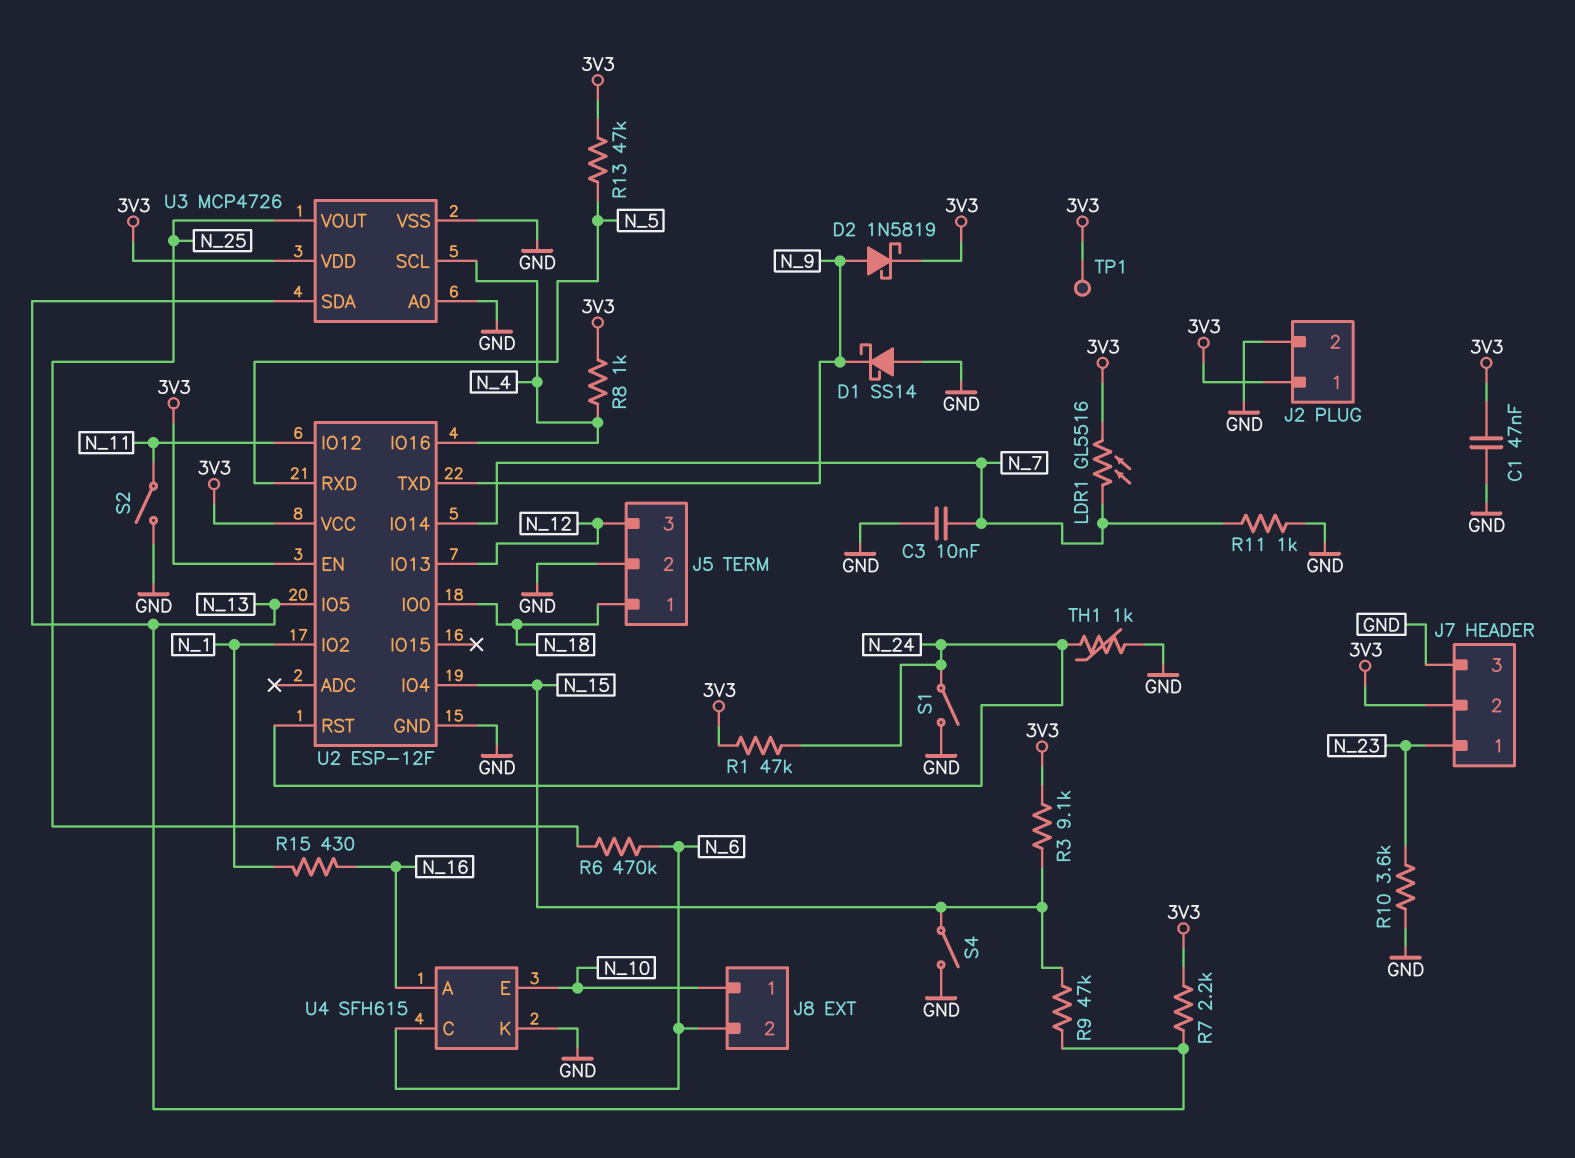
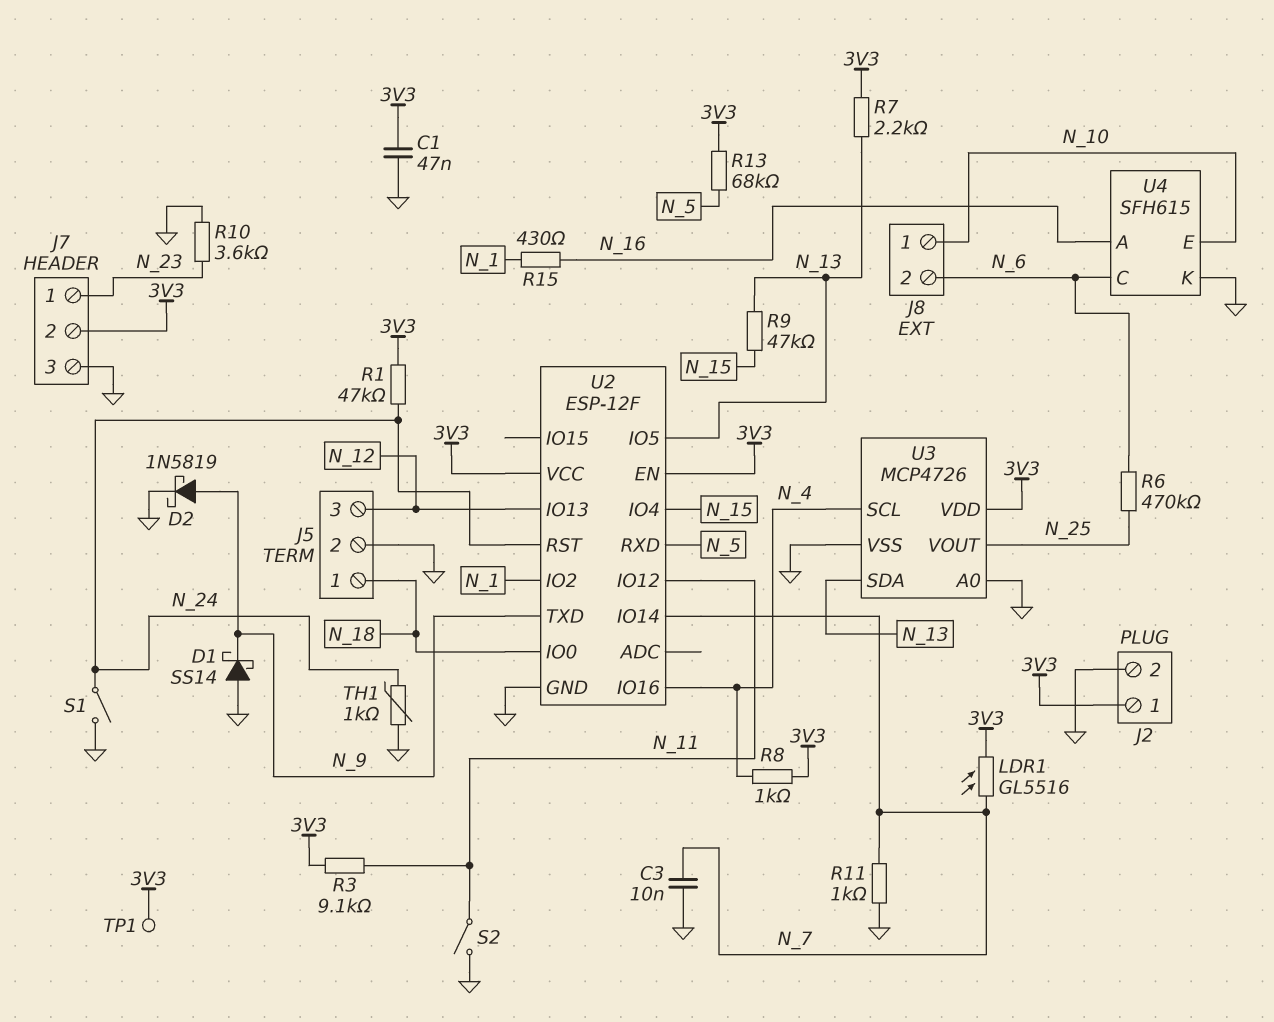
D2: schottky 1N5819 (A N_9, K 3V3) -> schottky 1N5819 (A N_9, K GND)
R3: 9.1k (3V3, N_15) -> 9.1k (3V3, N_11)
R13: 47k (3V3, N_5) -> 68k (3V3, N_5)
S4: switch (GND, N_15) -> none

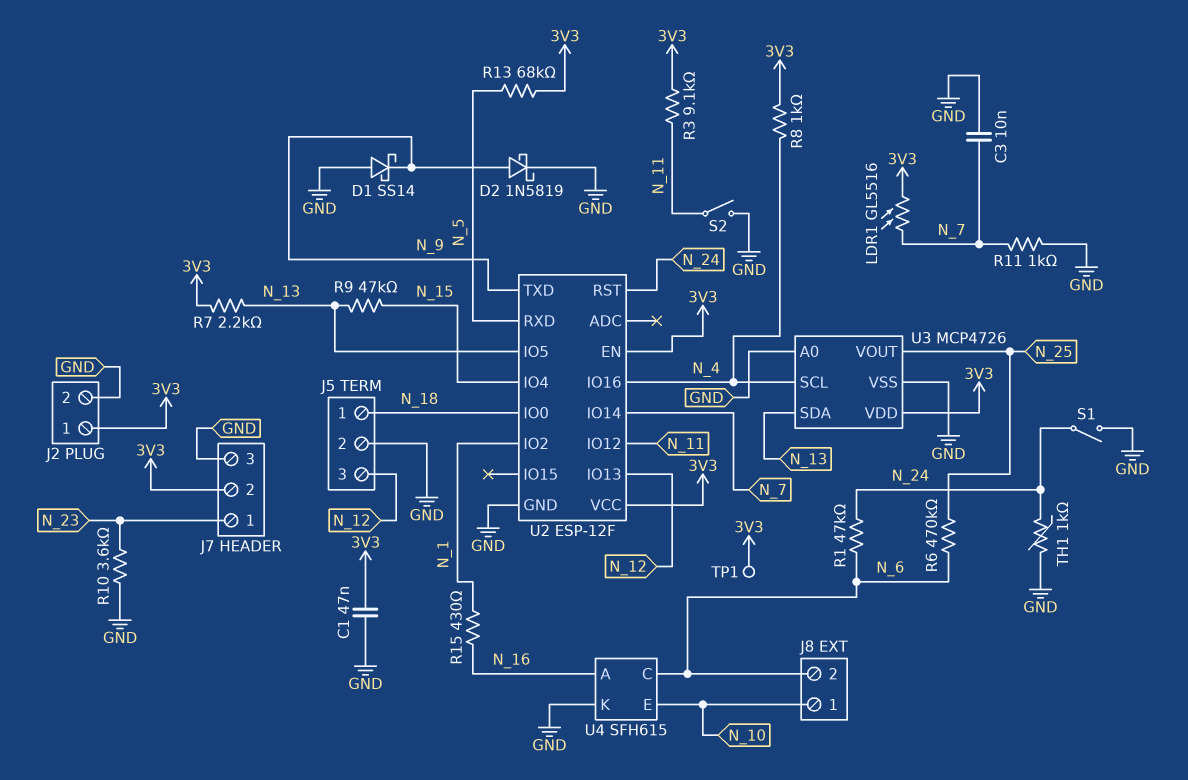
R1: 47k (3V3, N_24) -> 47k (N_6, N_24)

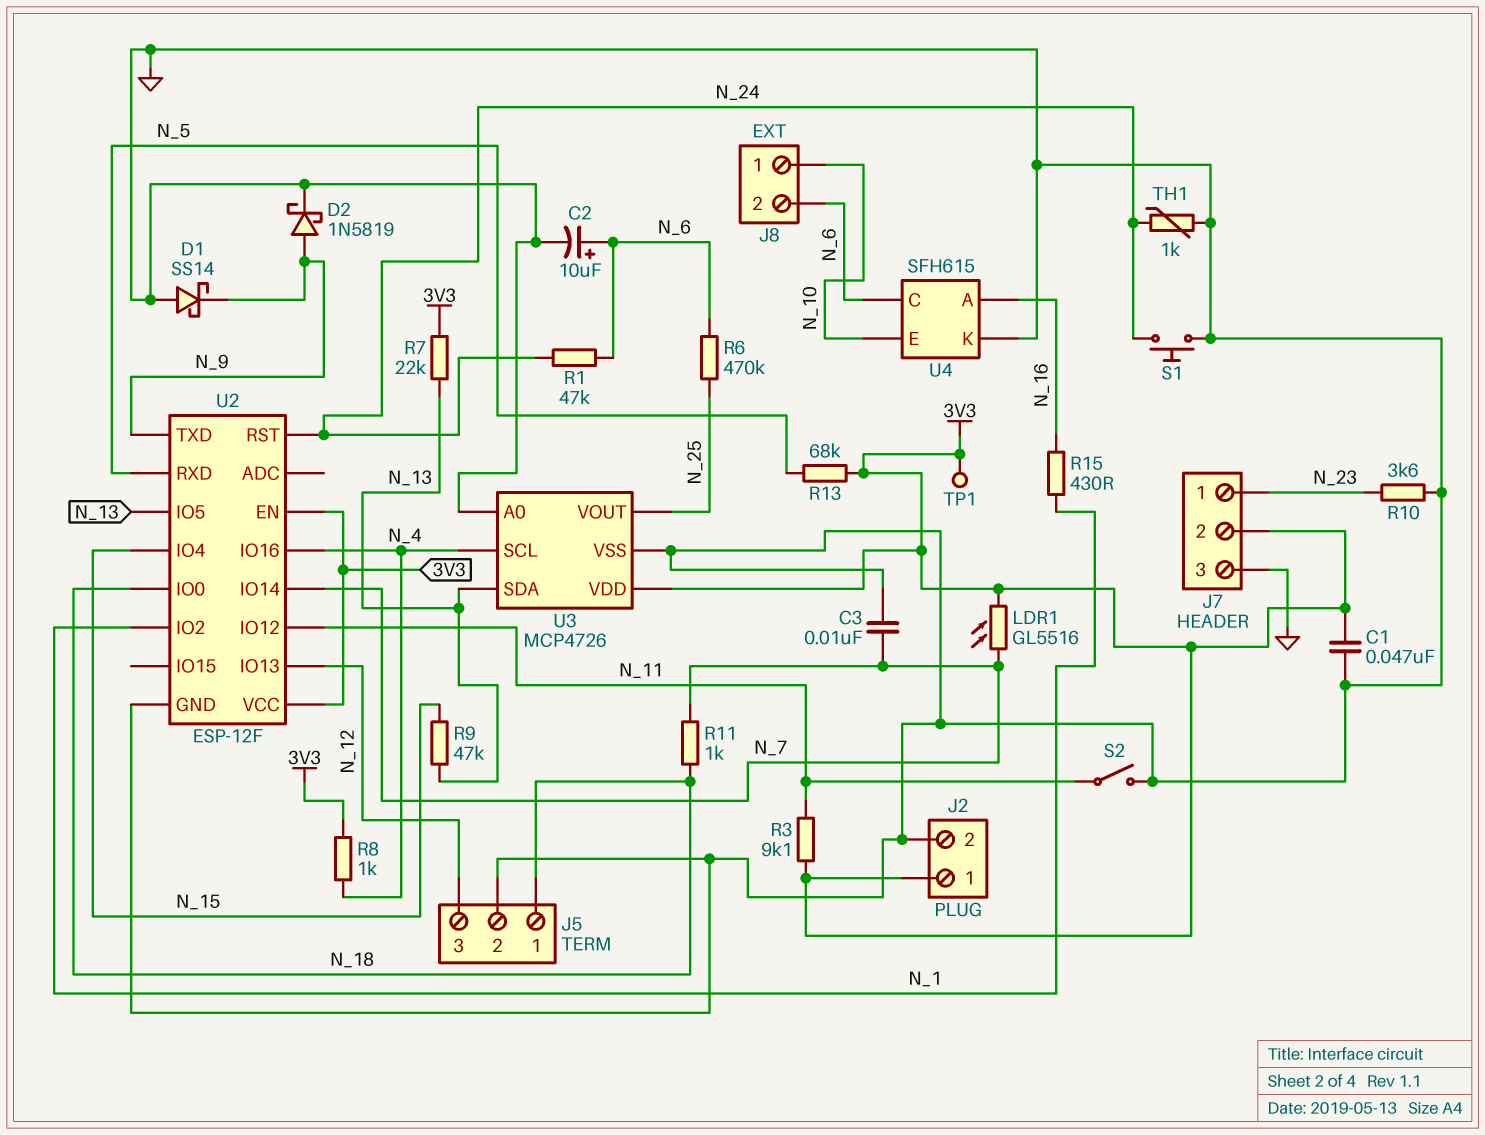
C2: none -> 10uF (plus N_6, minus GND)
R7: 2.2k (3V3, N_13) -> 22k (3V3, N_13)
R11: 1k (GND, N_7) -> 1k (N_7, N_18)
S1: switch (GND, N_24) -> button (GND, N_24)

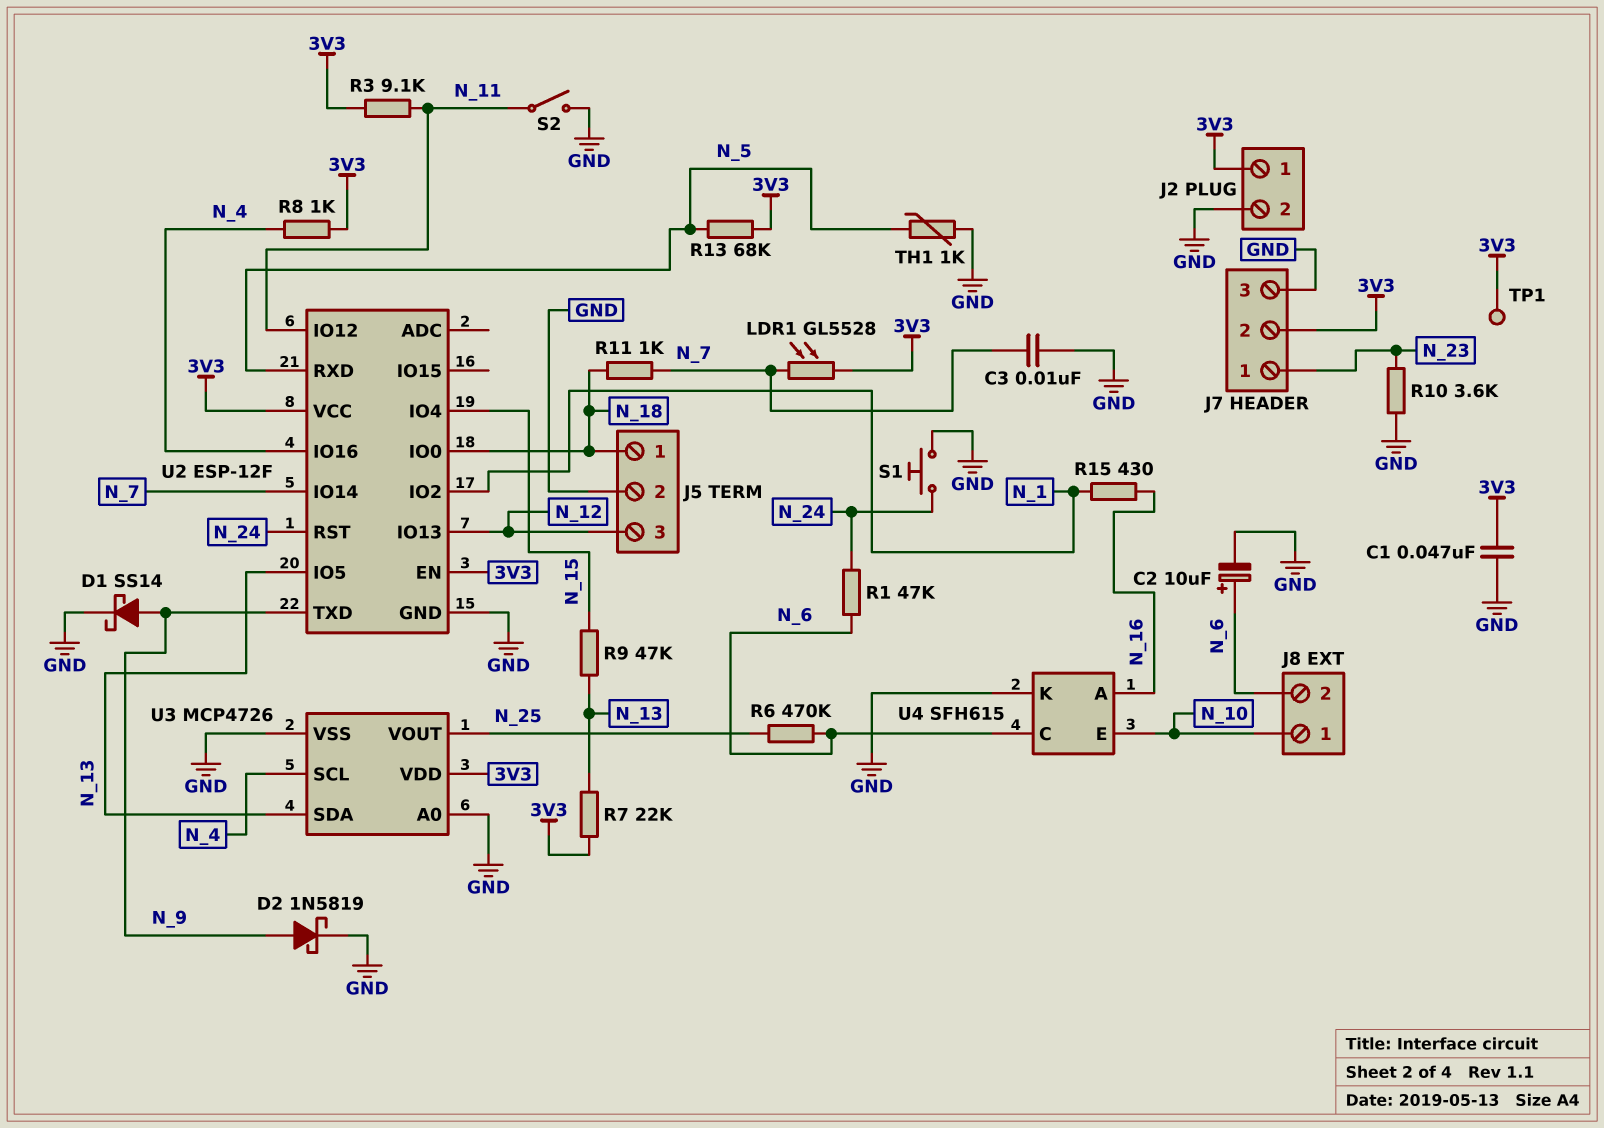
D1: schottky SS14 (A GND, K N_9) -> schottky SS14 (A N_9, K GND)
LDR1: GL5516 (3V3, N_7) -> GL5528 (3V3, N_7)
TH1: 1k (GND, N_24) -> 1k (GND, N_5)

